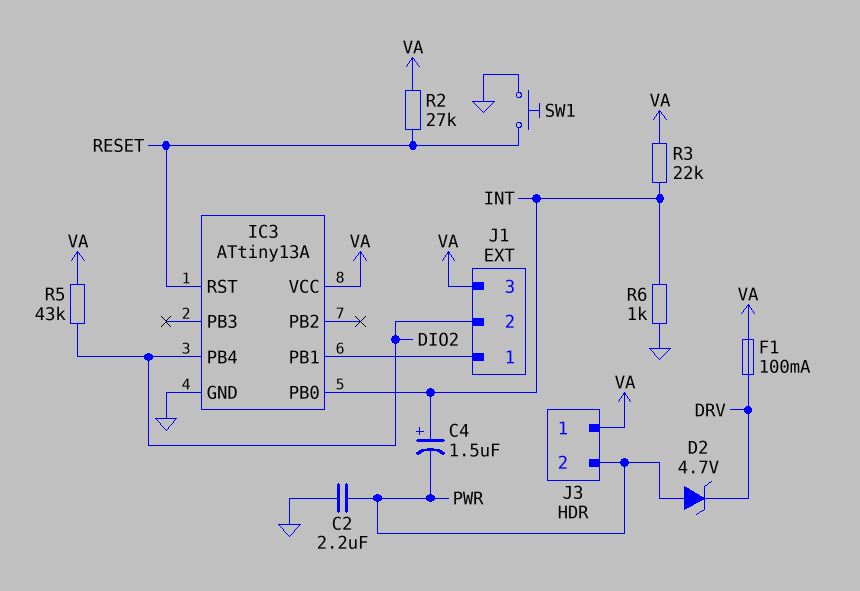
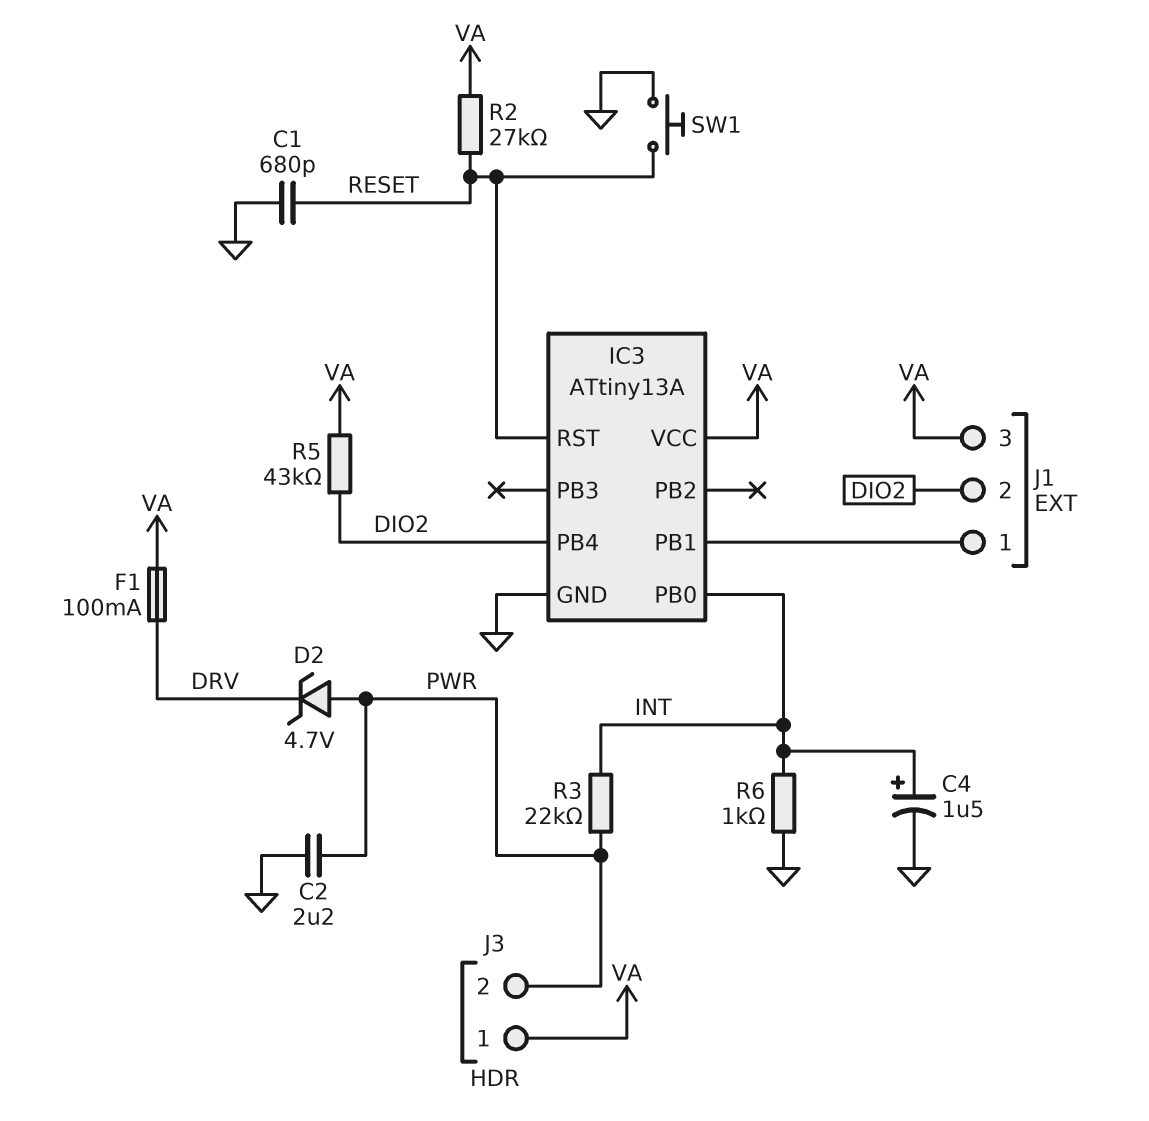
C1: none -> 680pF (GND, RESET)
C4: 1.5uF (plus INT, minus PWR) -> 1.5uF (plus INT, minus GND)
R3: 22k (INT, VA) -> 22k (INT, PWR)

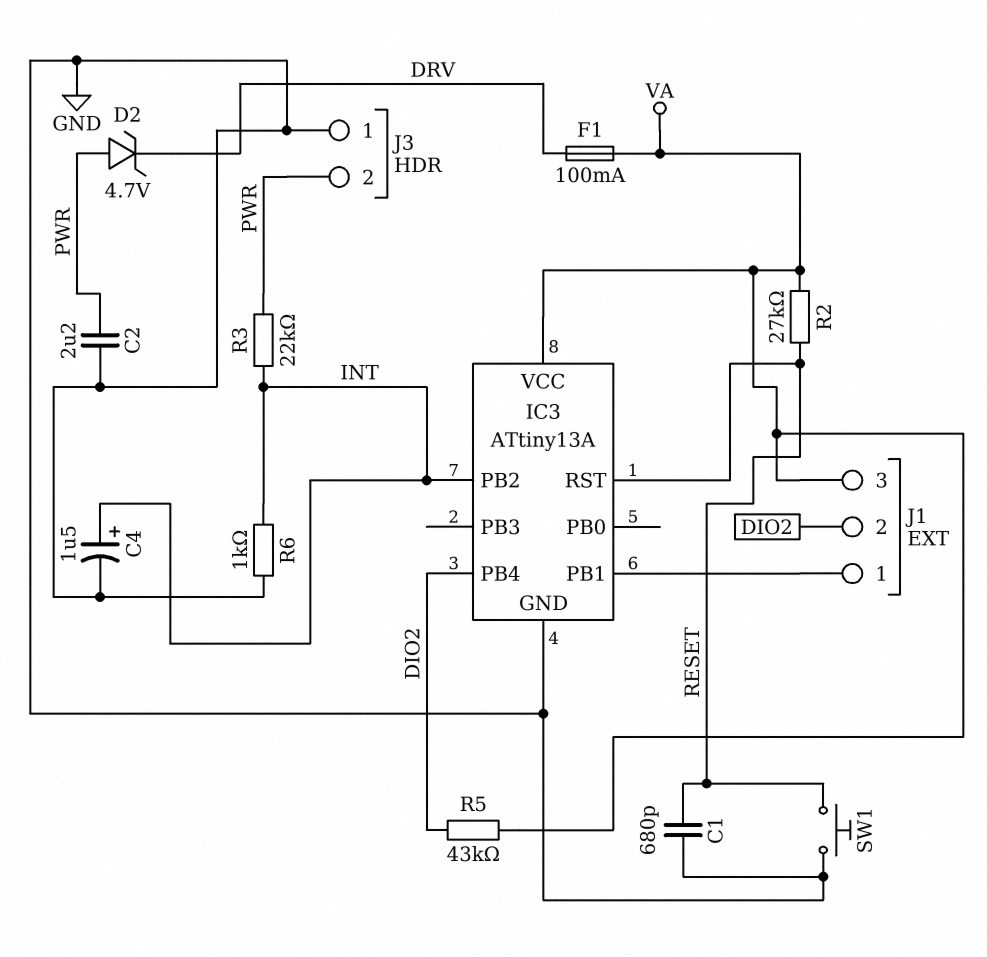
IC3 pin PB0: INT -> none
IC3 pin PB2: none -> INT
J3 pin 1: VA -> GND

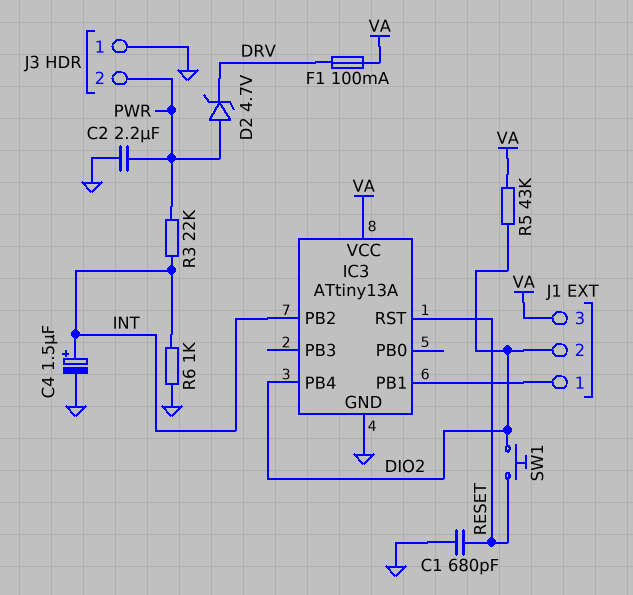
R2: 27k (RESET, VA) -> none
SW1: button (GND, RESET) -> button (DIO2, RESET)

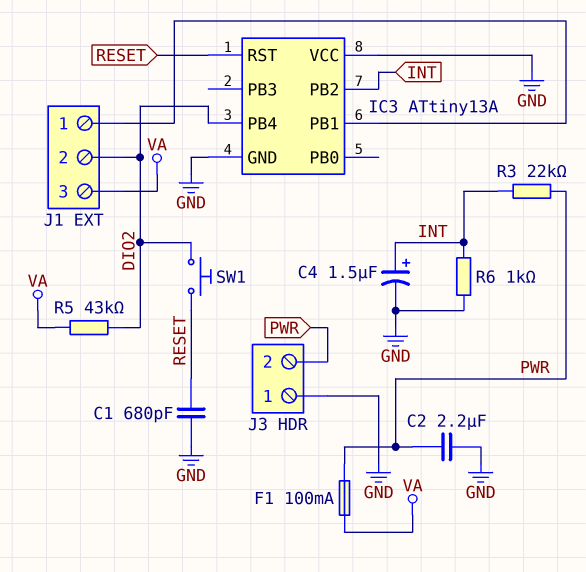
D2: zener 4.7V (A PWR, K DRV) -> none
F1: 100mA (DRV, VA) -> 100mA (PWR, VA)
IC3 pin VCC: VA -> GND

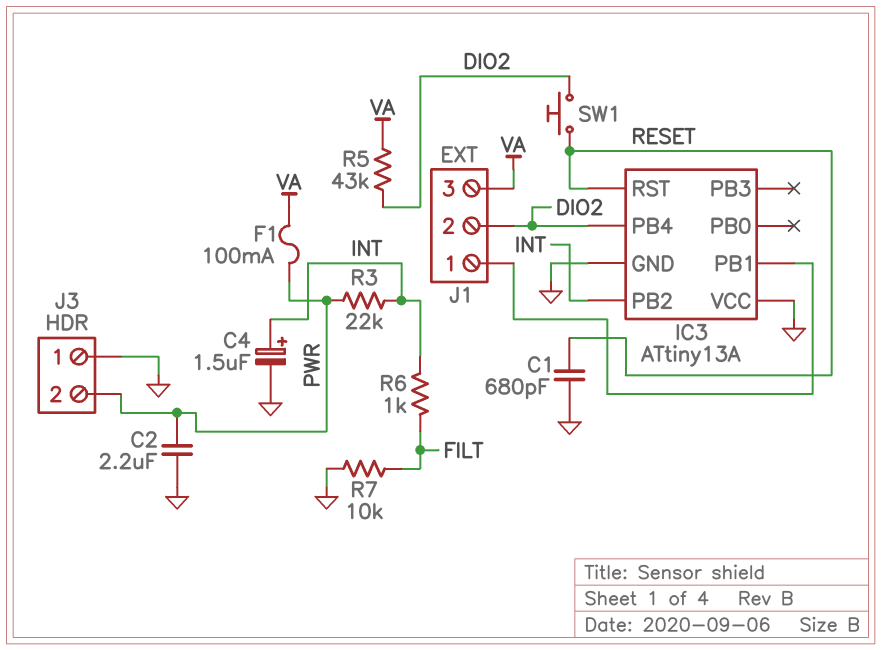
R6: 1k (GND, INT) -> 1k (FILT, INT)
R7: none -> 10k (FILT, GND)

